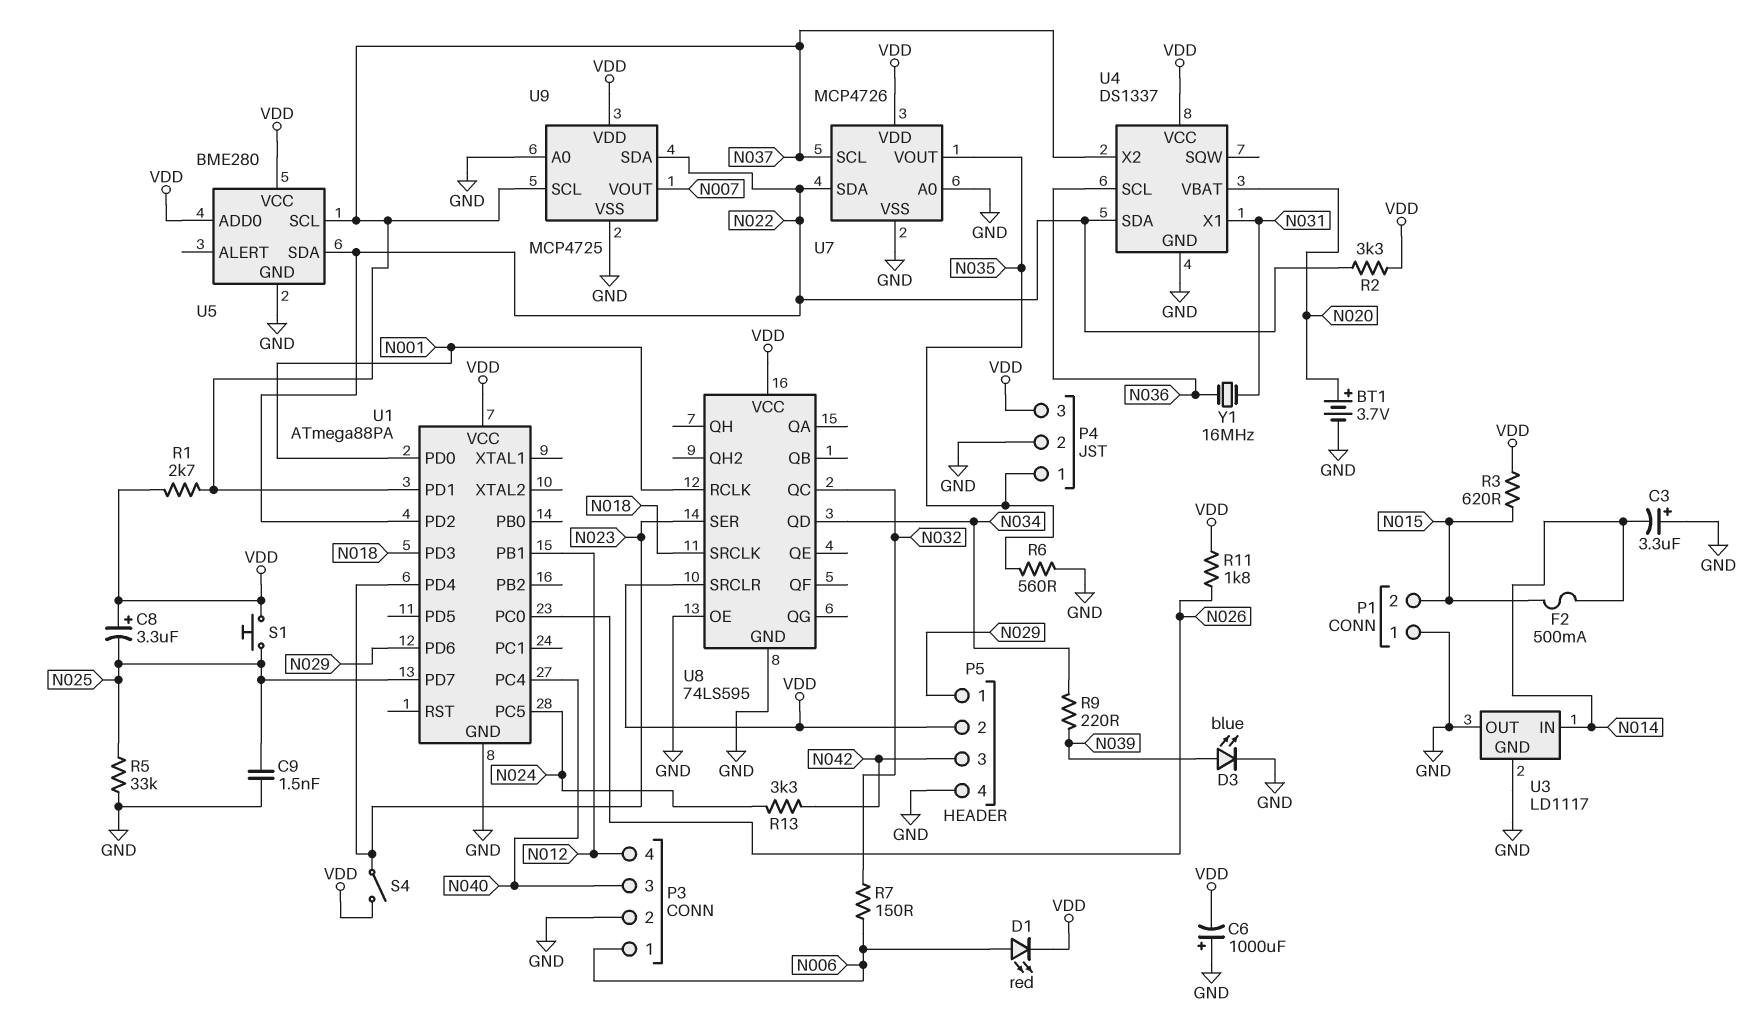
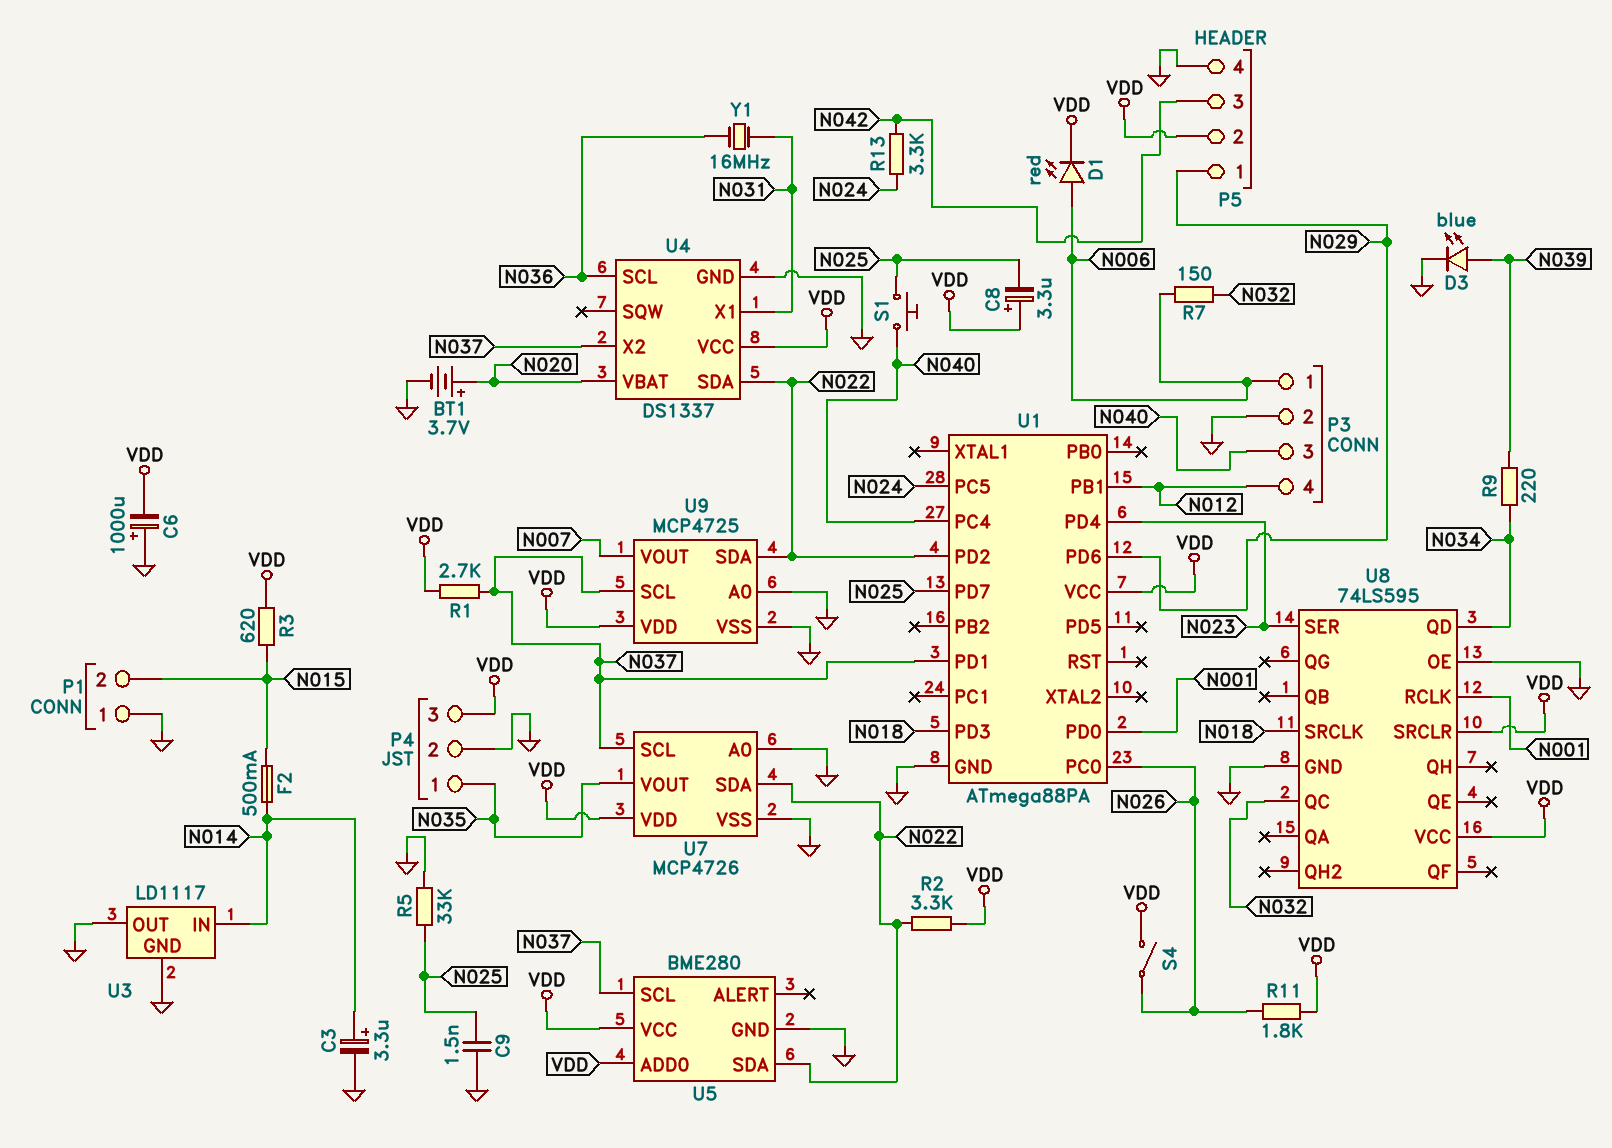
C3: 3.3uF (plus GND, minus N014) -> 3.3uF (plus N014, minus GND)
R6: 560 (GND, N035) -> none
S1: button (N025, VDD) -> button (N025, N040)
S4: switch (N023, VDD) -> switch (N026, VDD)

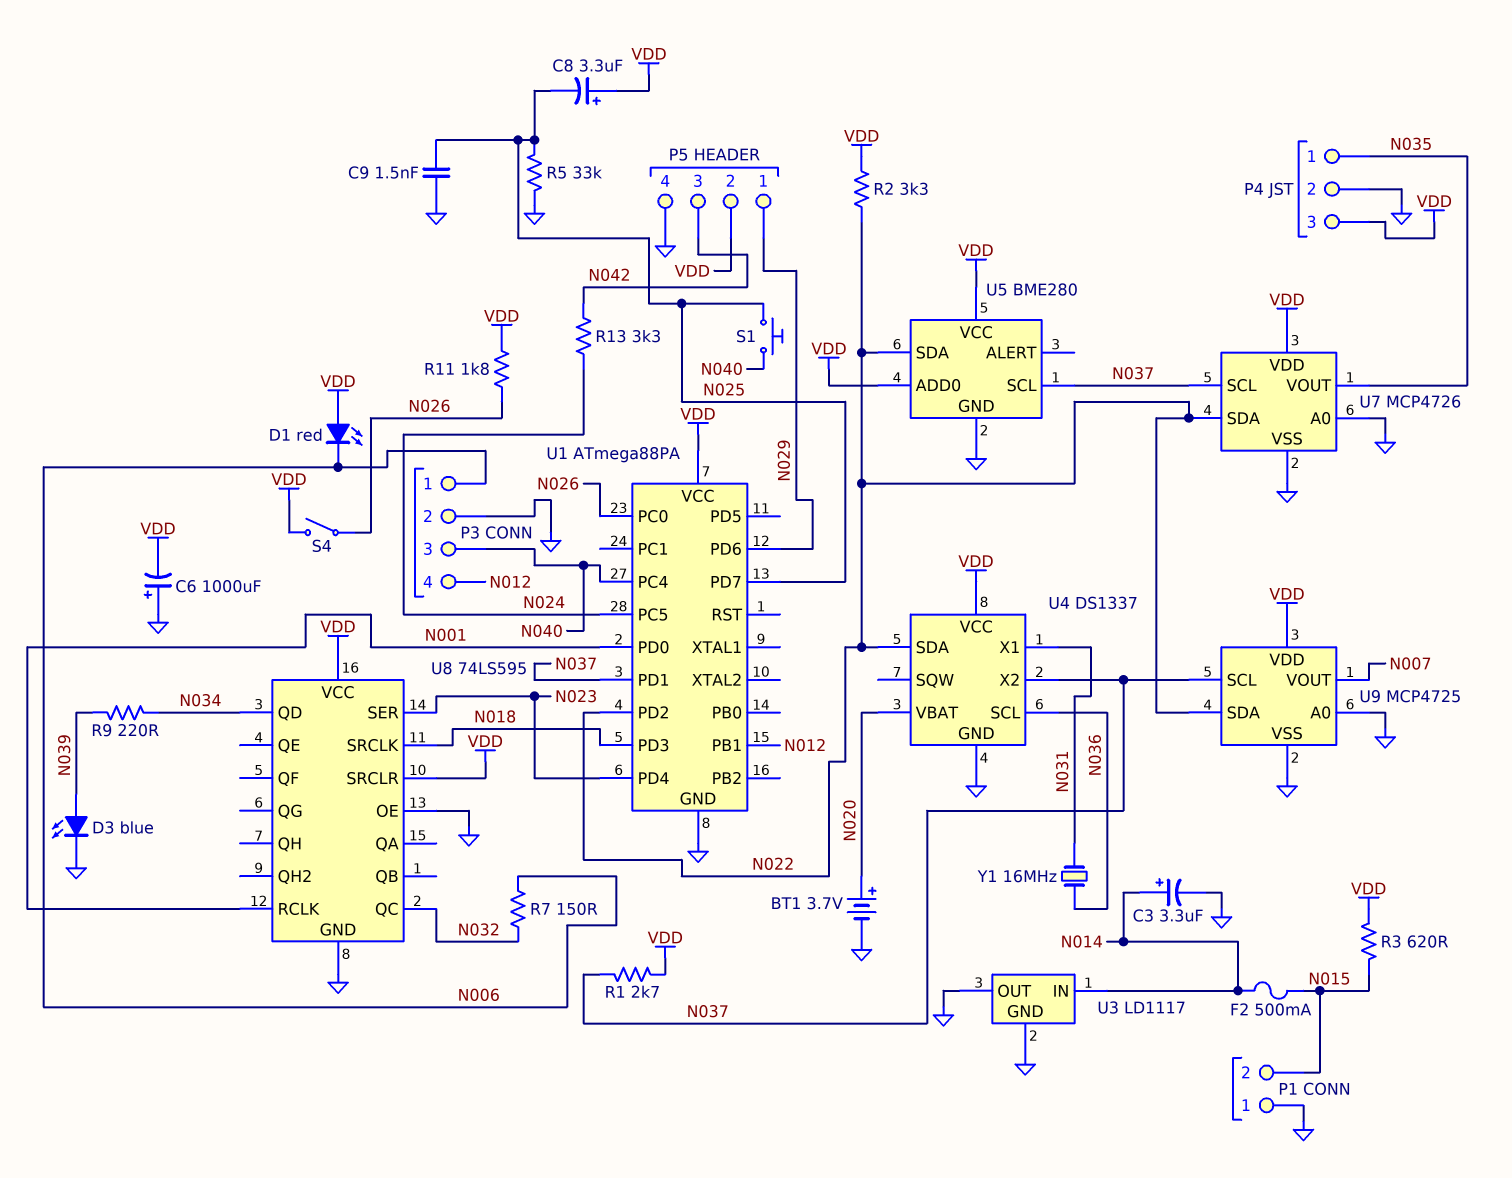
D1: LED red (A N006, K VDD) -> LED red (A VDD, K N006)

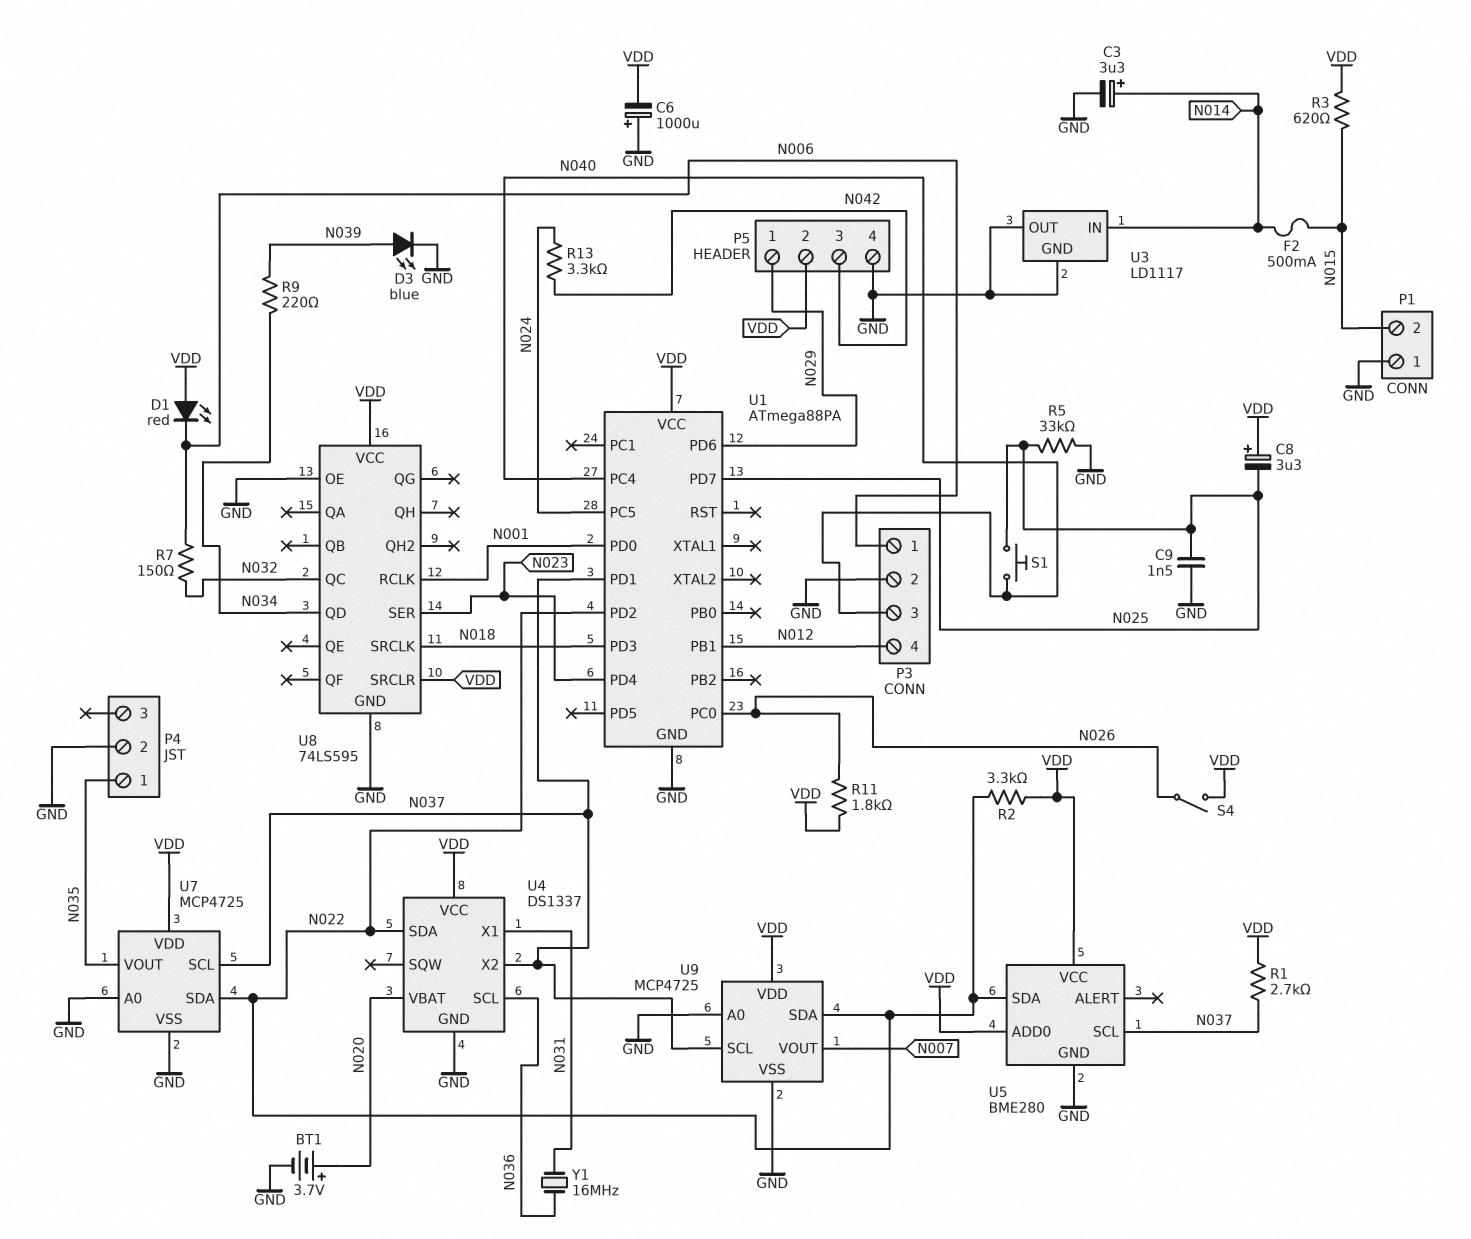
P4 pin 3: VDD -> none
U7: MCP4726 -> MCP4725

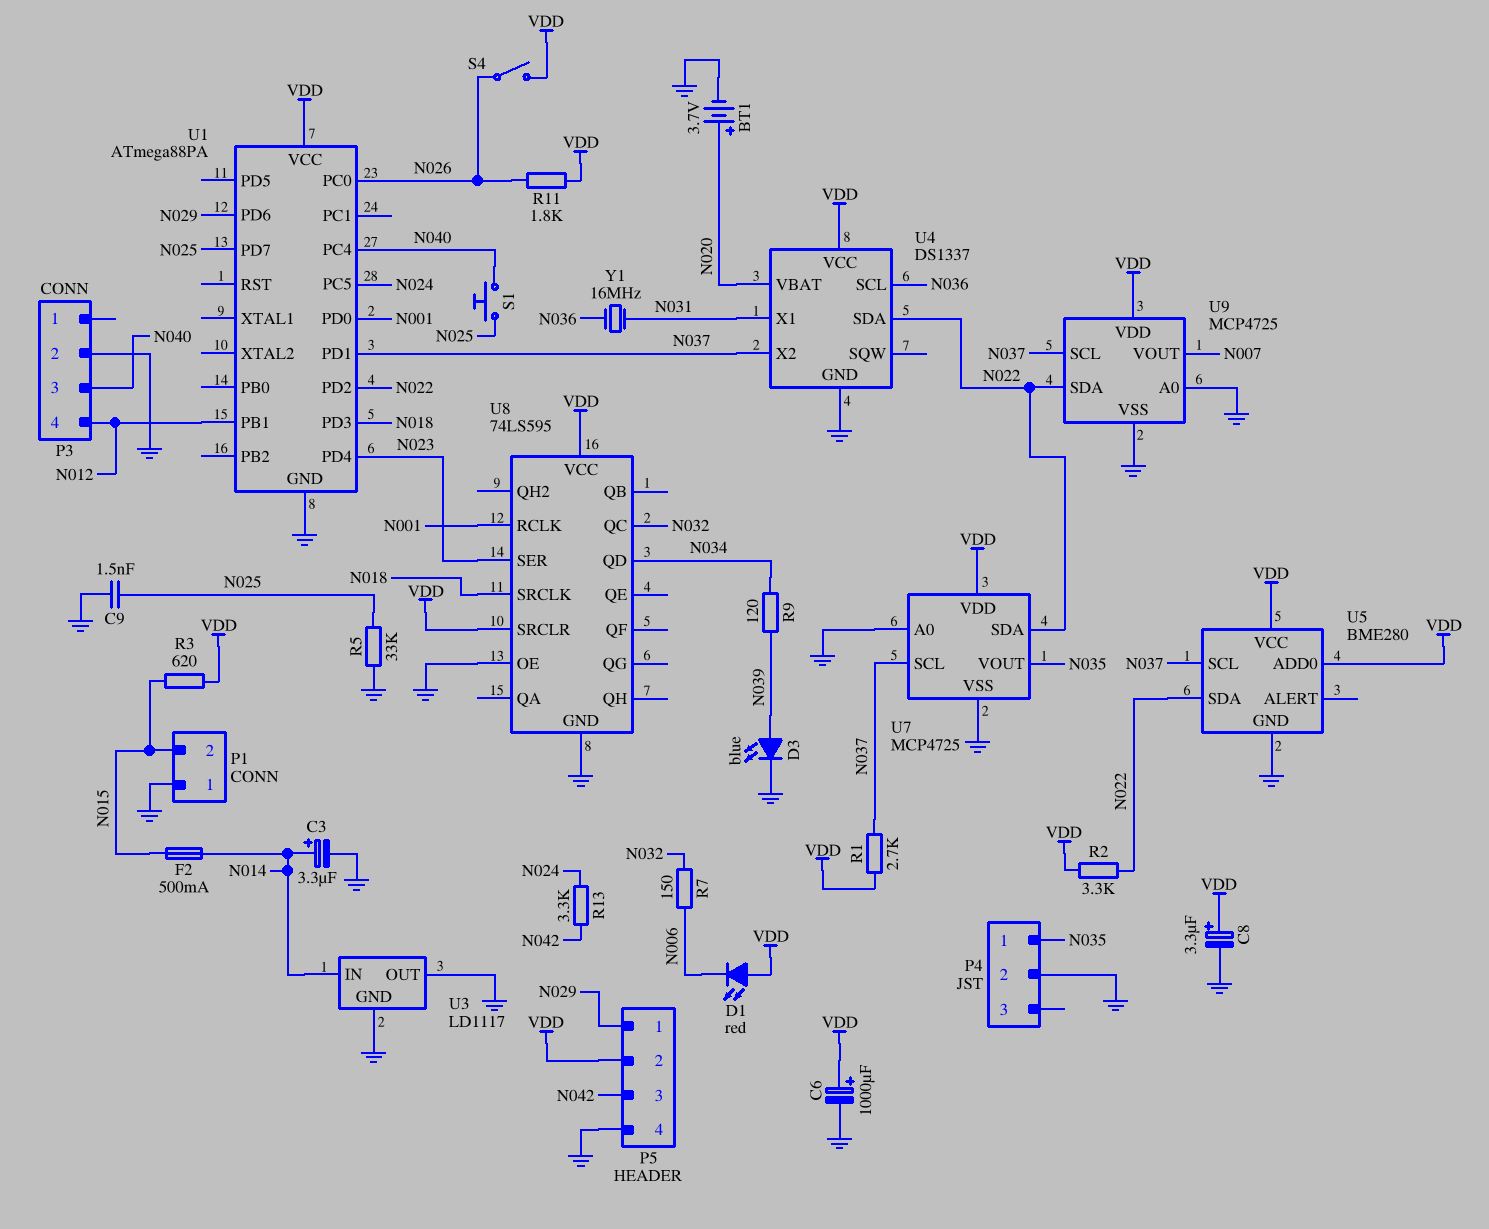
C6: 1000uF (plus GND, minus VDD) -> 1000uF (plus VDD, minus GND)
C8: 3.3uF (plus VDD, minus N025) -> 3.3uF (plus VDD, minus GND)
P3 pin 1: N006 -> none
R9: 220 (N034, N039) -> 120 (N034, N039)

